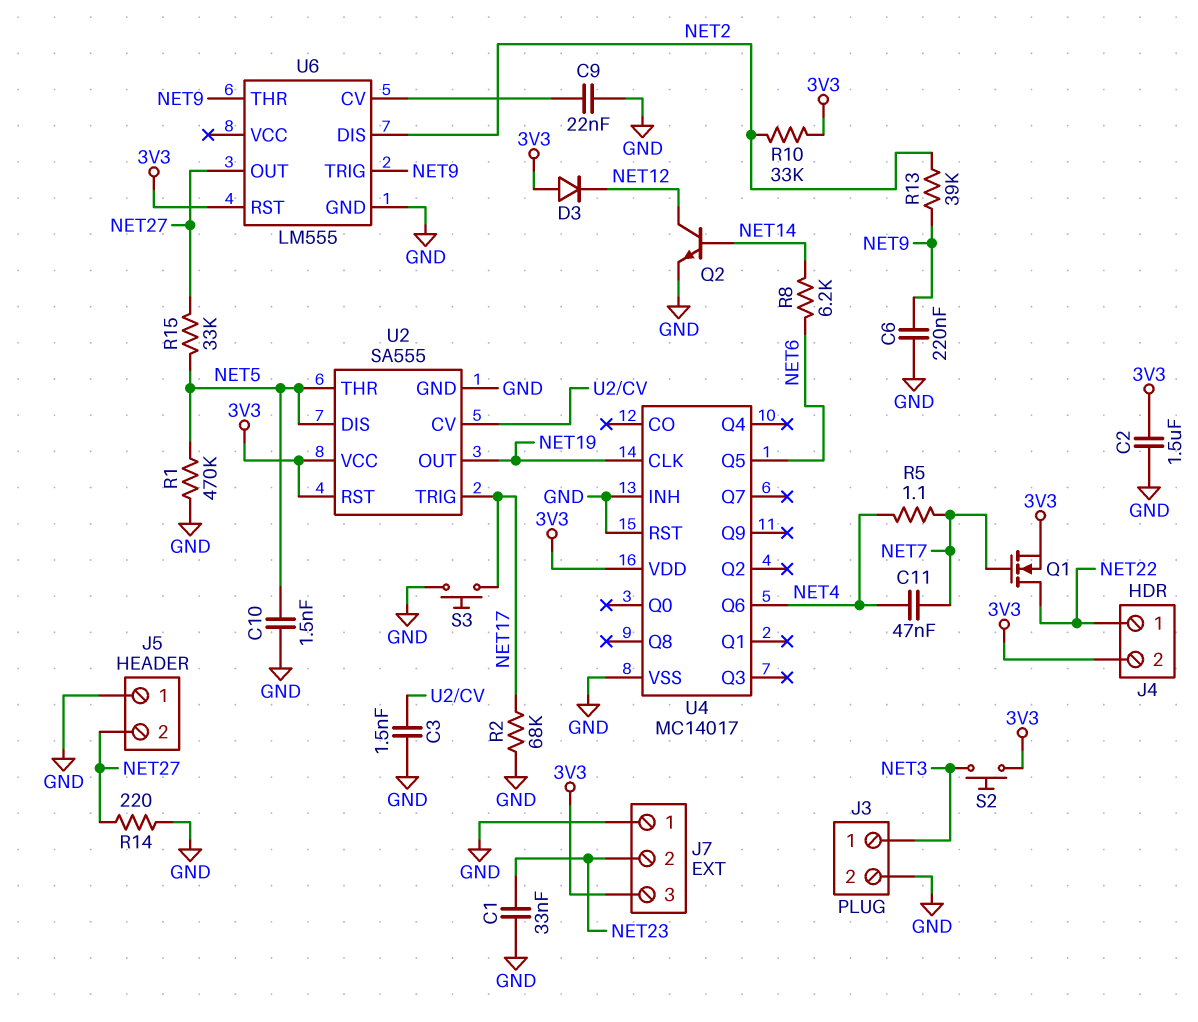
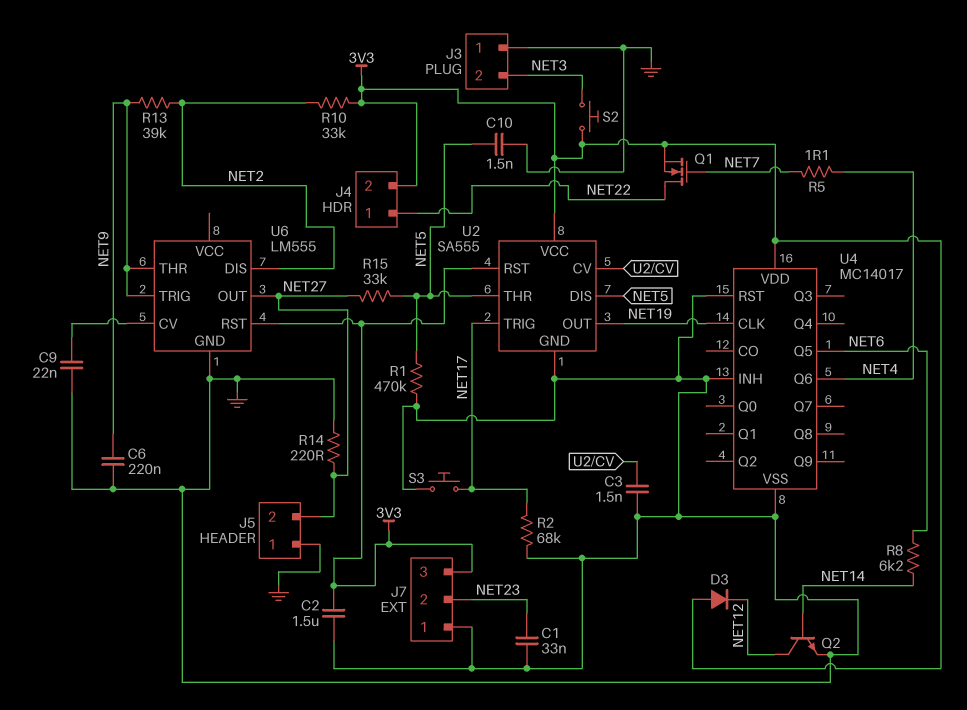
C11: 47nF (NET4, NET7) -> none
J3 pin 1: NET3 -> GND
J3 pin 2: GND -> NET3

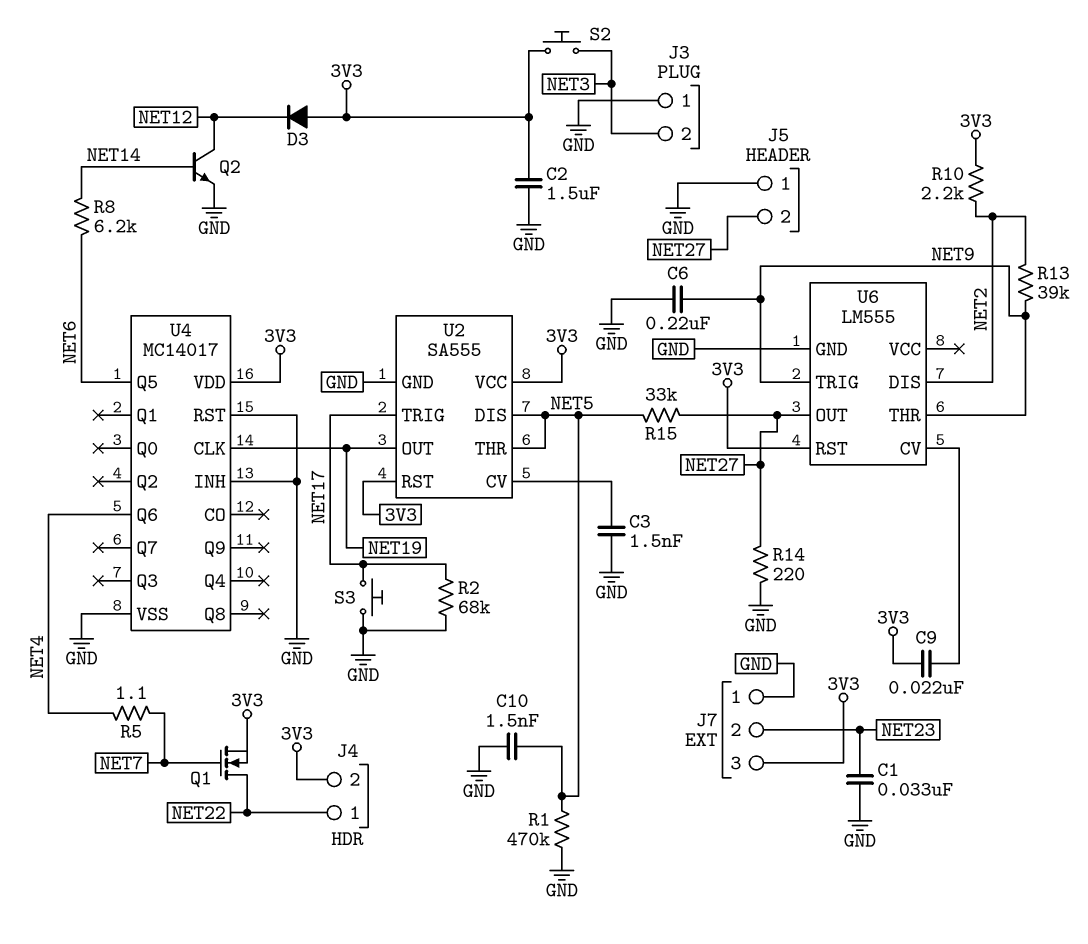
C9: 22nF (GND, U6/CV) -> 22nF (3V3, U6/CV)
R10: 33k (3V3, NET2) -> 2.2k (3V3, NET2)

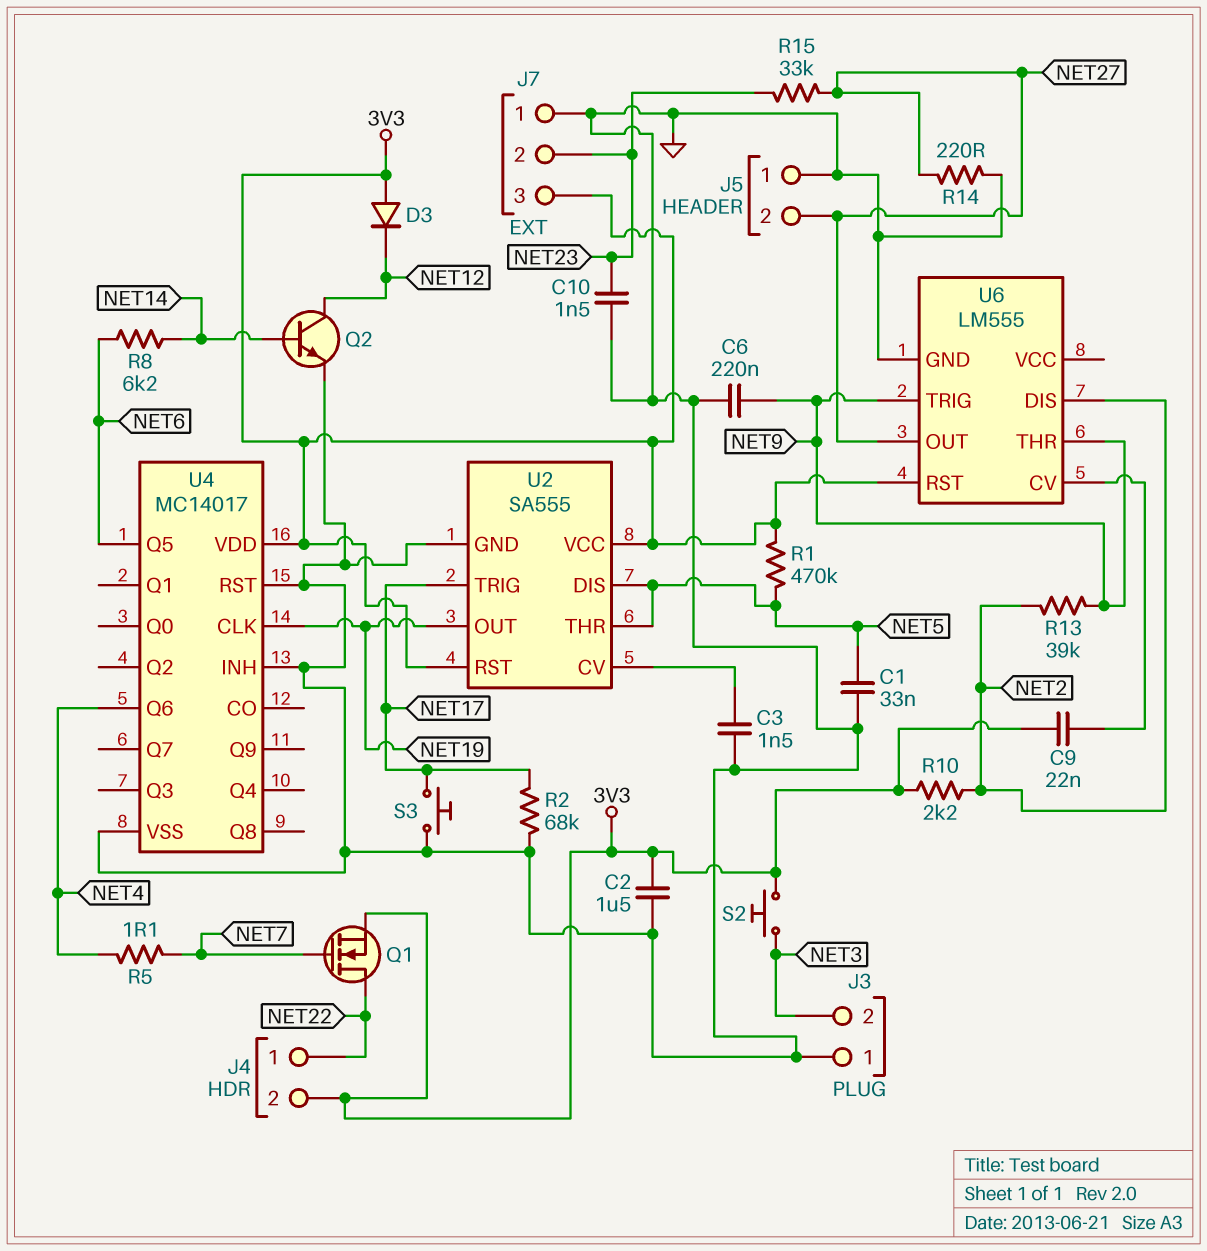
C1: 33nF (GND, NET23) -> 33nF (GND, NET5)
C10: 1.5nF (GND, NET5) -> 1.5nF (GND, NET23)
R1: 470k (GND, NET5) -> 470k (3V3, NET5)
R15: 33k (NET5, NET27) -> 33k (NET23, NET27)

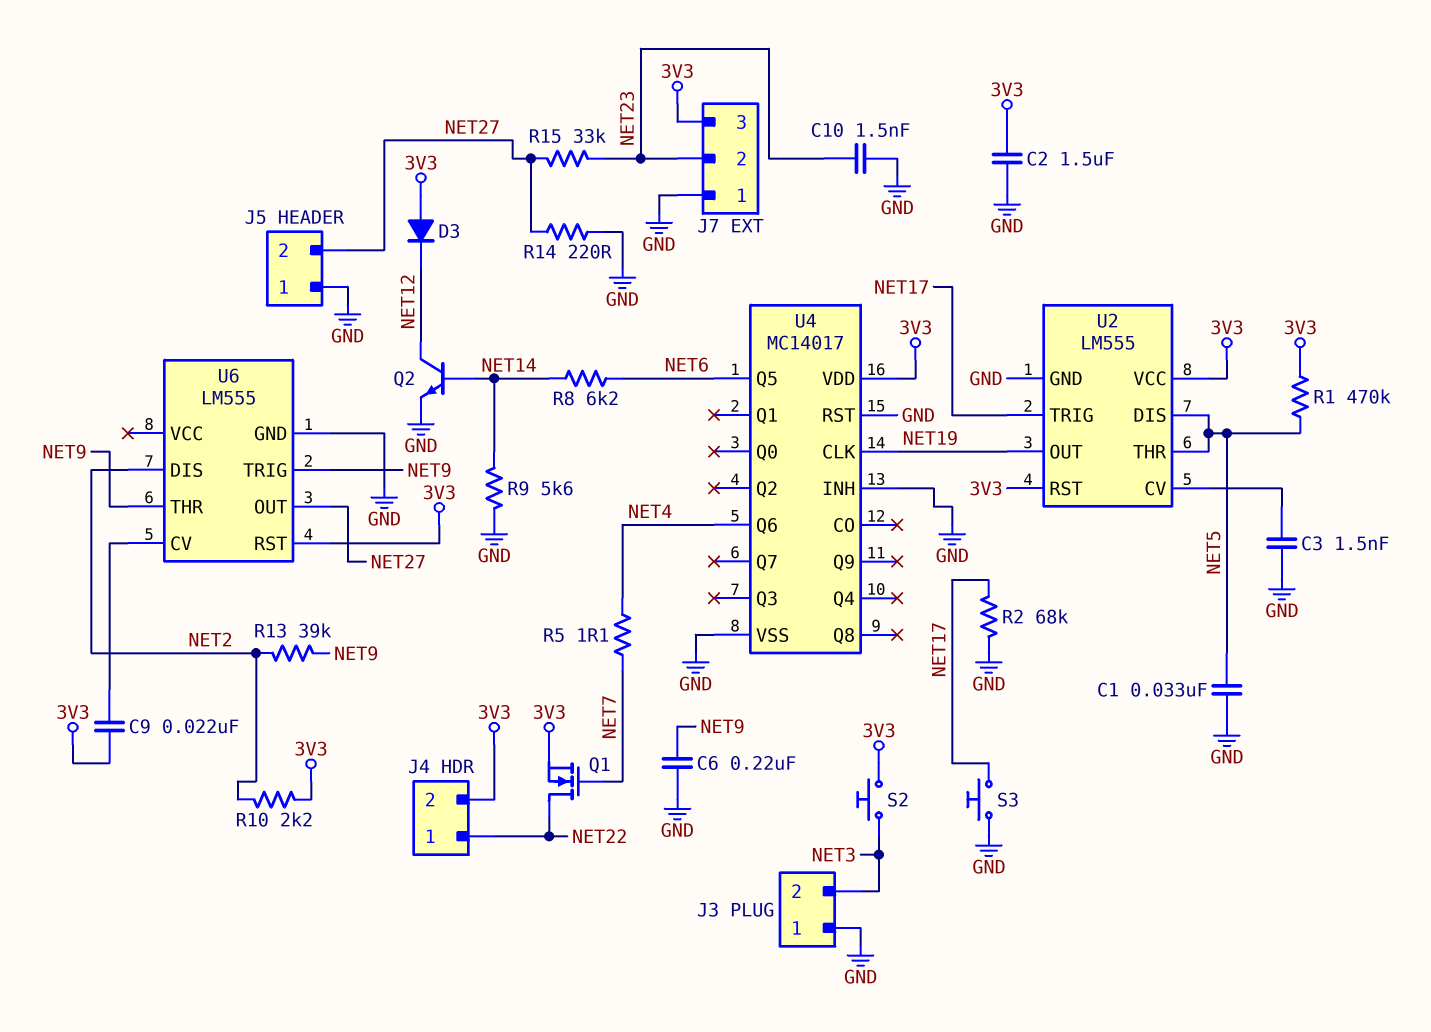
R9: none -> 5.6k (GND, NET14)
U2: SA555 -> LM555

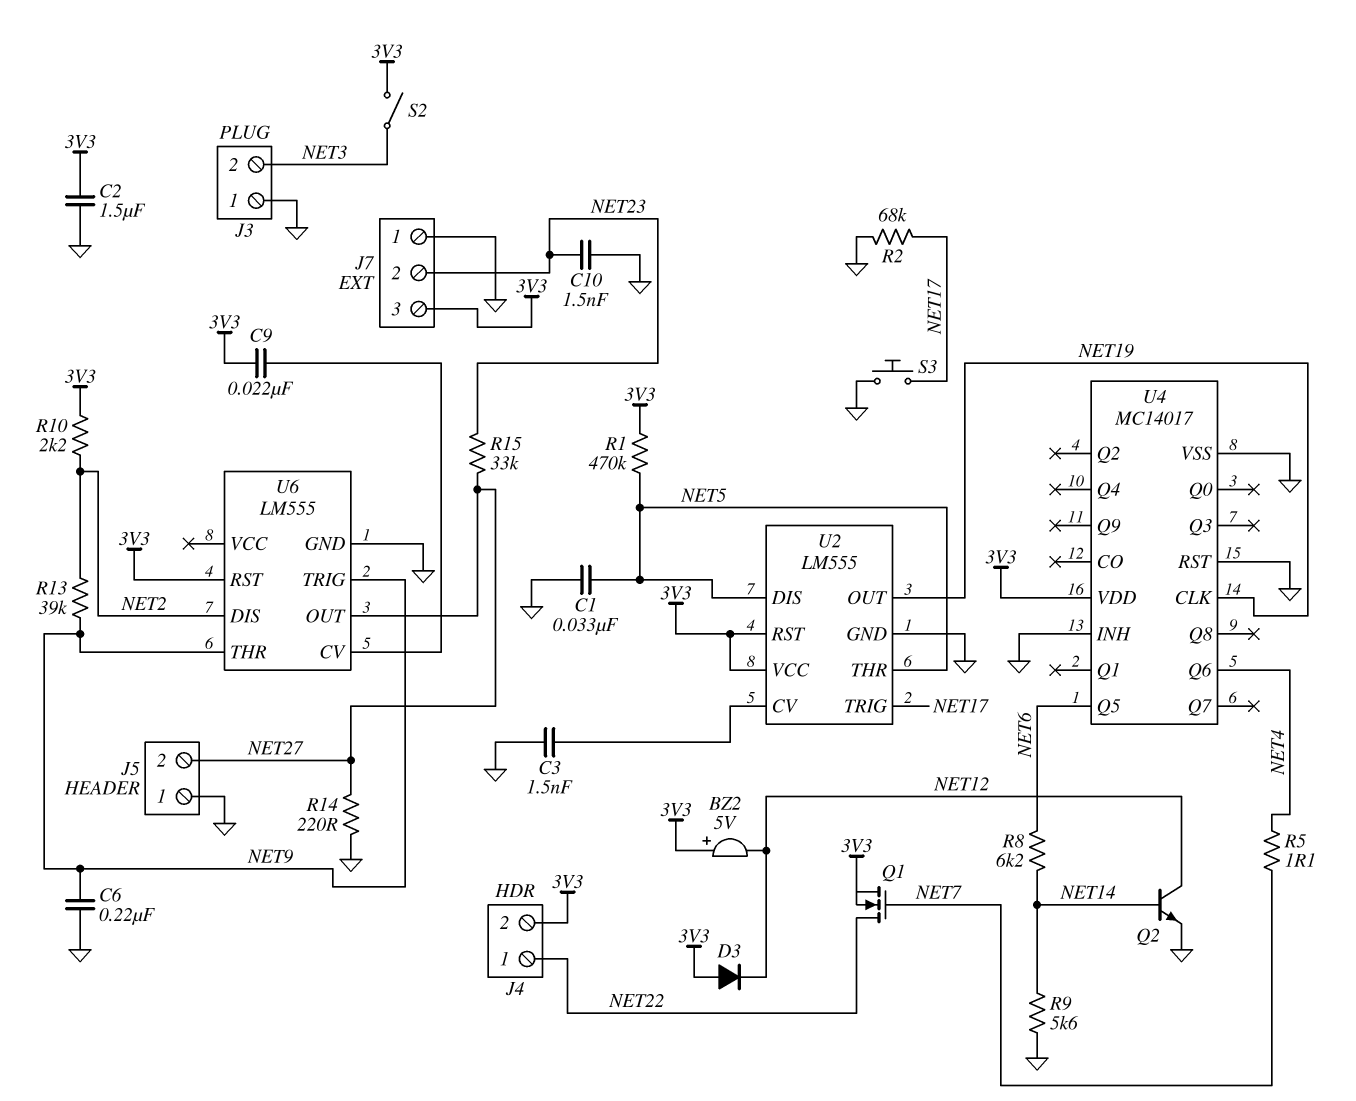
BZ2: none -> buzzer 5V (plus 3V3, minus NET12)
S2: button (3V3, NET3) -> switch (3V3, NET3)

